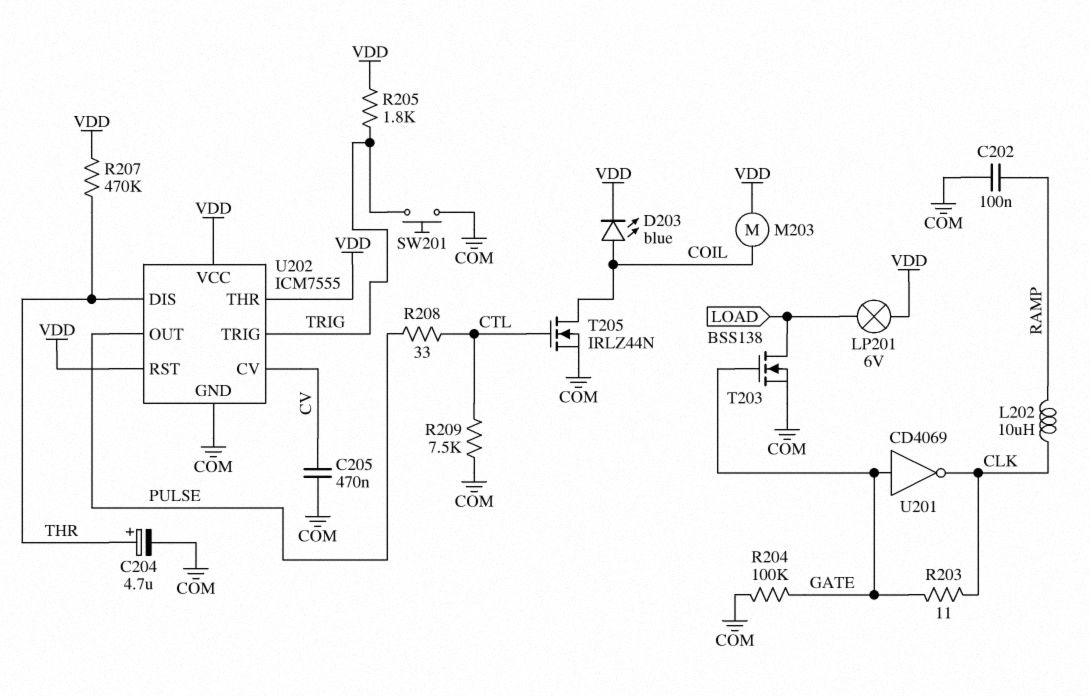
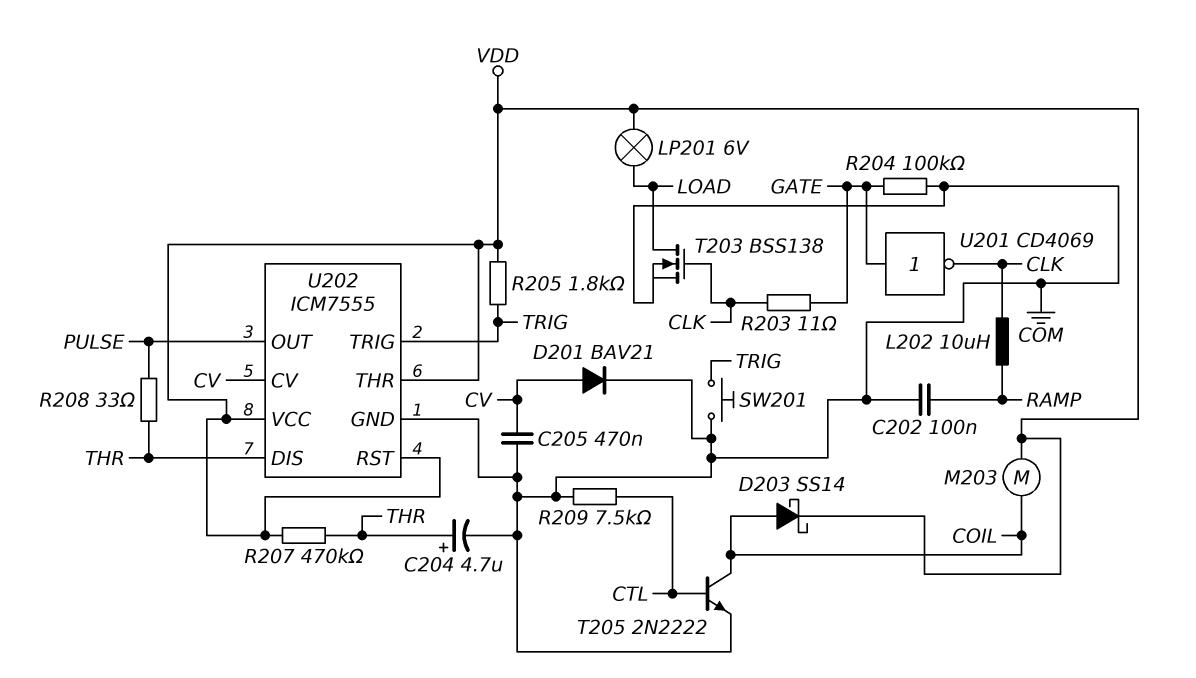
D201: none -> diode BAV21 (A CV, K COM)
D203: LED blue (A COIL, K VDD) -> schottky SS14 (A COIL, K VDD)
R208: 33 (CTL, PULSE) -> 33 (PULSE, THR)
T203: NMOS BSS138 (G GATE, D LOAD, S COM) -> NMOS BSS138 (G CLK, D LOAD, S COM)
T205: NMOS IRLZ44N (G CTL, D COIL, S COM) -> NPN 2N2222 (B CTL, C COIL, E COM)

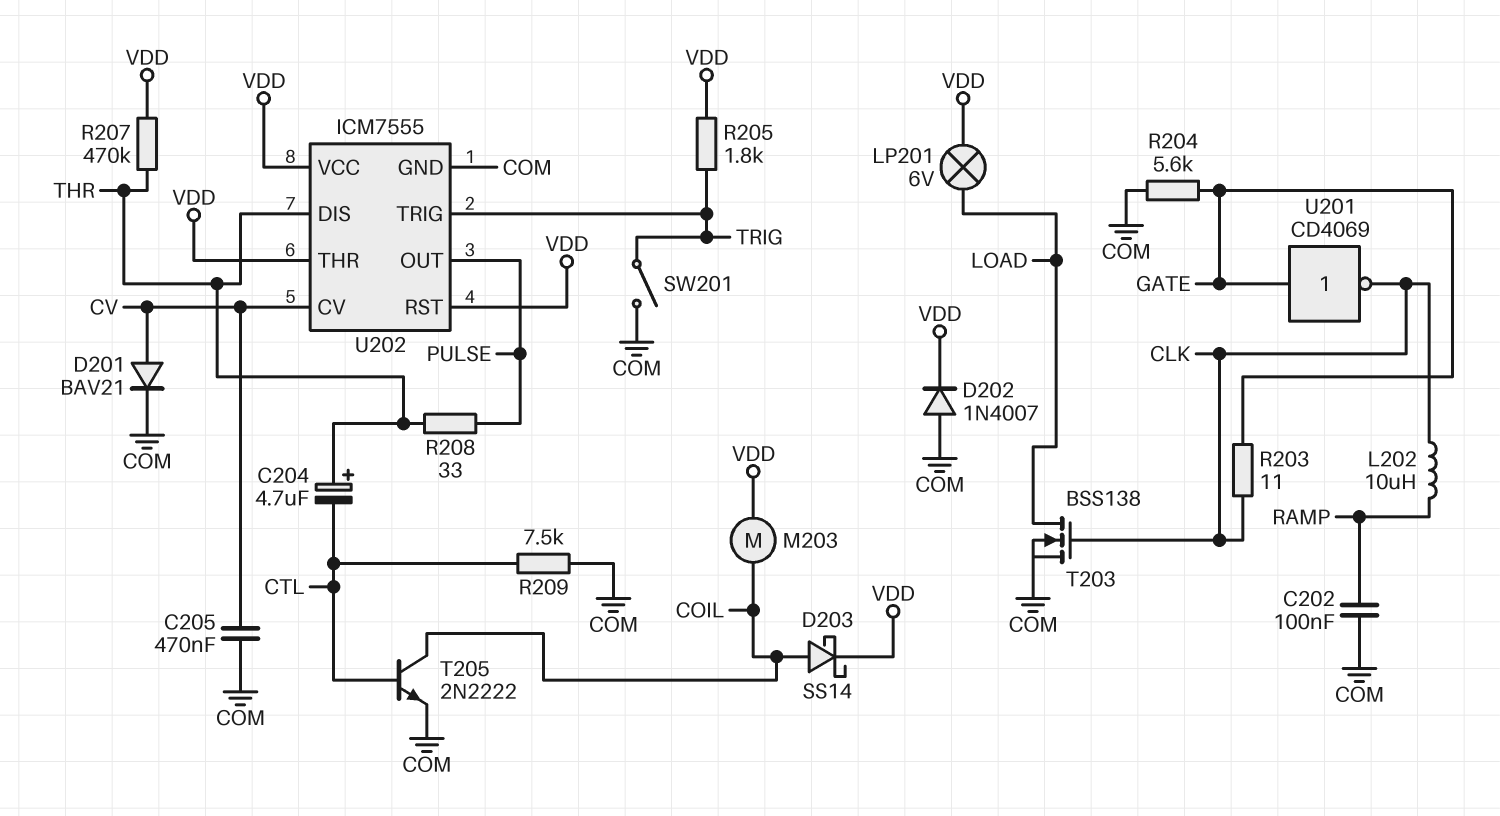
C204: 4.7uF (plus THR, minus COM) -> 4.7uF (plus THR, minus CTL)
D202: none -> diode 1N4007 (A COM, K VDD)
R204: 100k (COM, GATE) -> 5.6k (COM, GATE)
SW201: button (COM, TRIG) -> switch (COM, TRIG)

